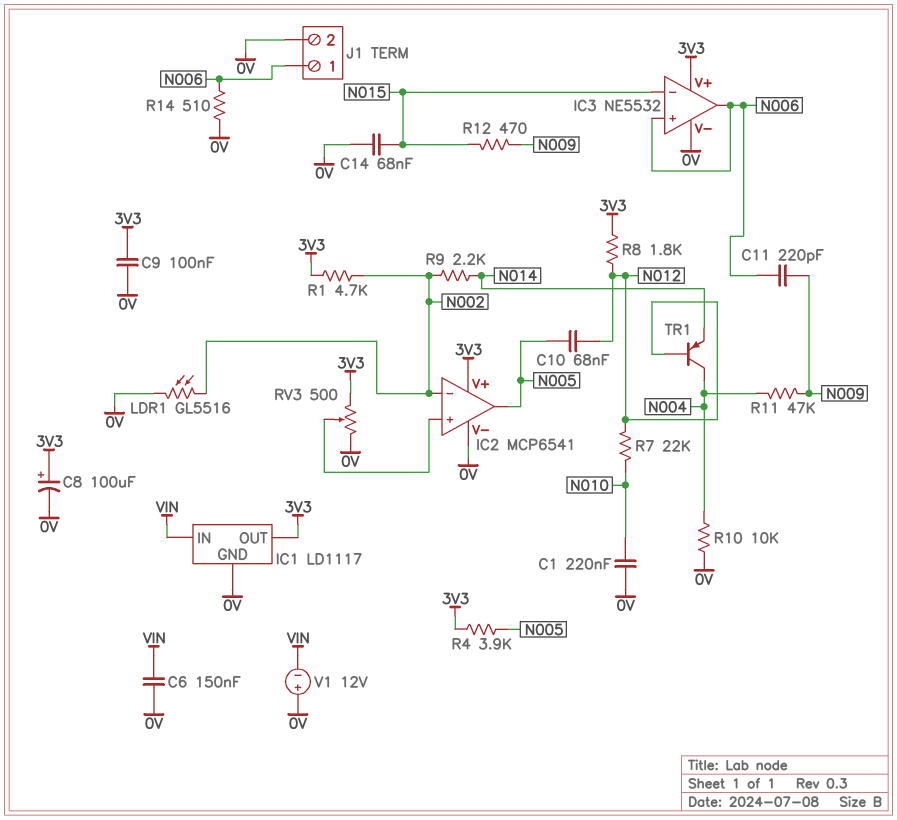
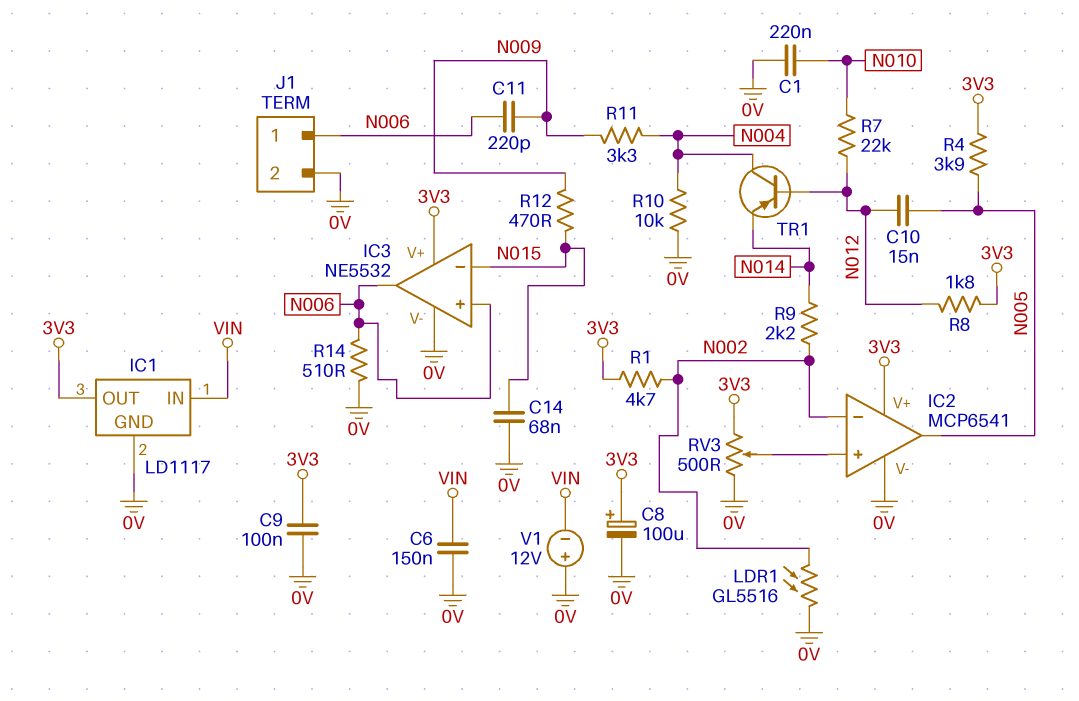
C10: 68nF (N005, N012) -> 15nF (N005, N012)
R11: 47k (N004, N009) -> 3.3k (N004, N009)

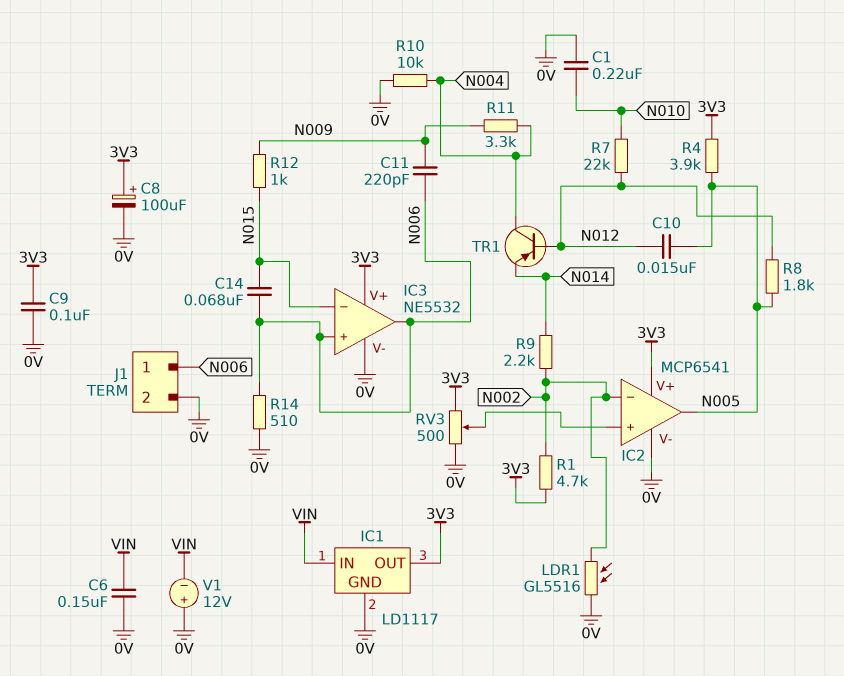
C14: 68nF (0V, N015) -> 68nF (N006, N015)
R8: 1.8k (3V3, N012) -> 1.8k (N005, N012)
R12: 470 (N009, N015) -> 1k (N009, N015)

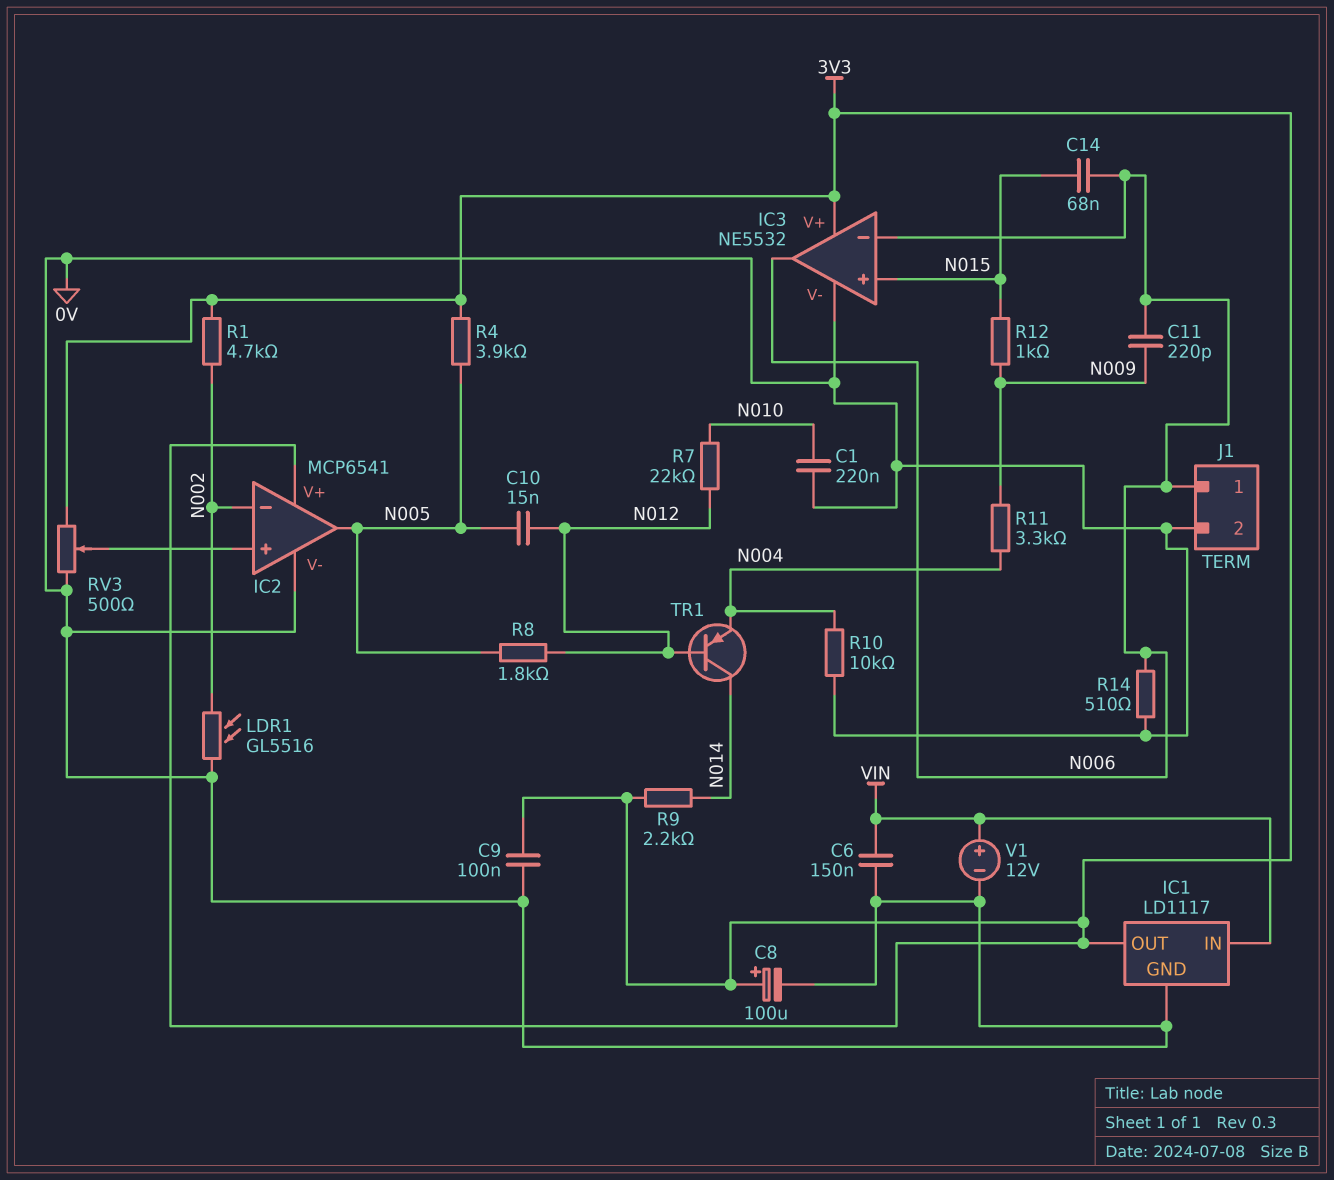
IC3 pin in+: N006 -> N015
IC3 pin in-: N015 -> N006
R9: 2.2k (N002, N014) -> 2.2k (3V3, N014)
TR1: PNP (B N012, C N004, E N014) -> PNP (B N012, C N014, E N004)
V1: 12V (plus 0V, minus VIN) -> 12V (plus VIN, minus 0V)

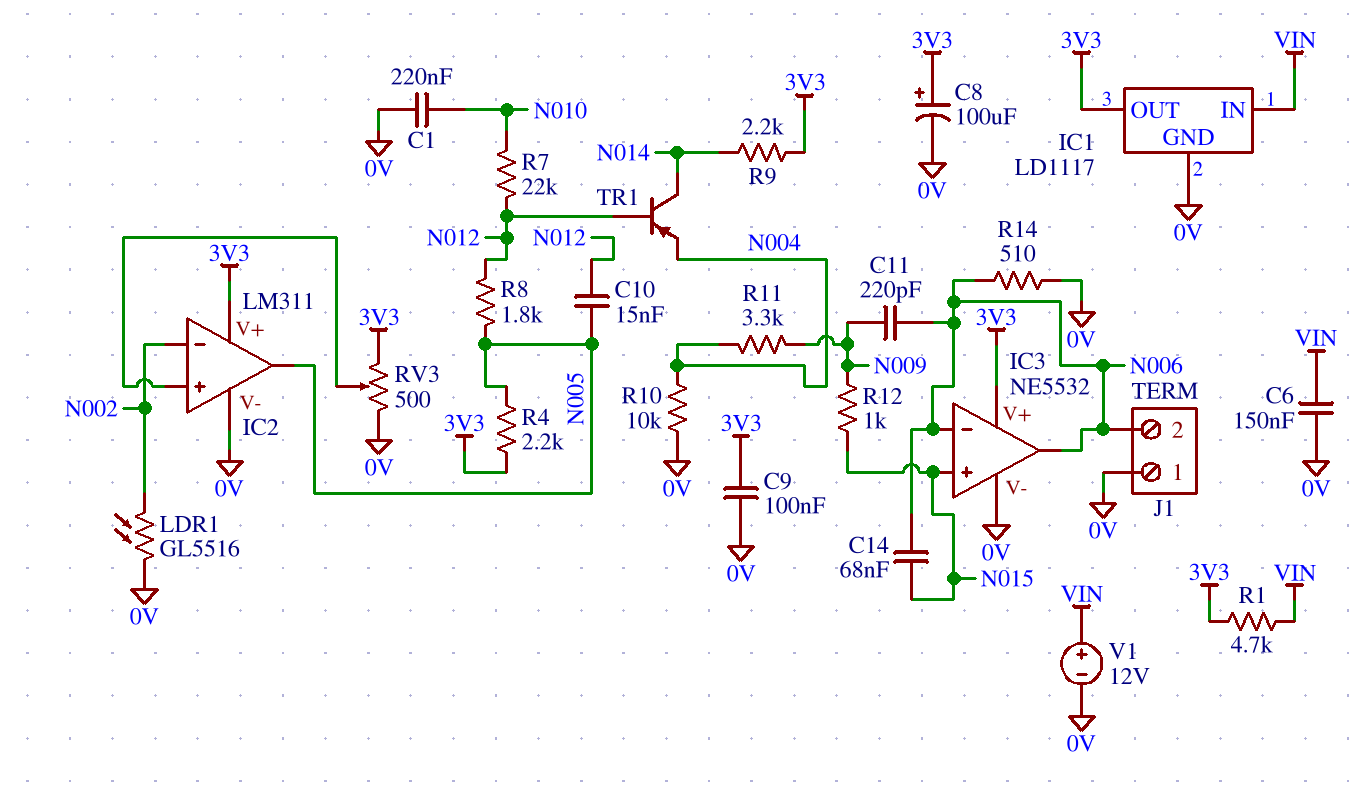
IC2: MCP6541 -> LM311
J1 pin 1: N006 -> 0V
J1 pin 2: 0V -> N006
R1: 4.7k (3V3, N002) -> 4.7k (3V3, VIN)
R4: 3.9k (3V3, N005) -> 2.2k (3V3, N005)

